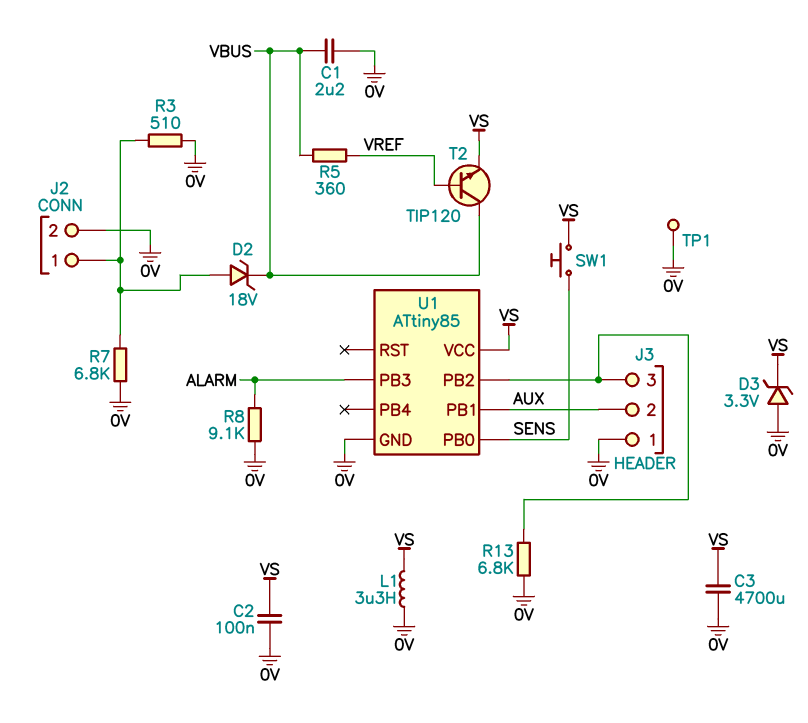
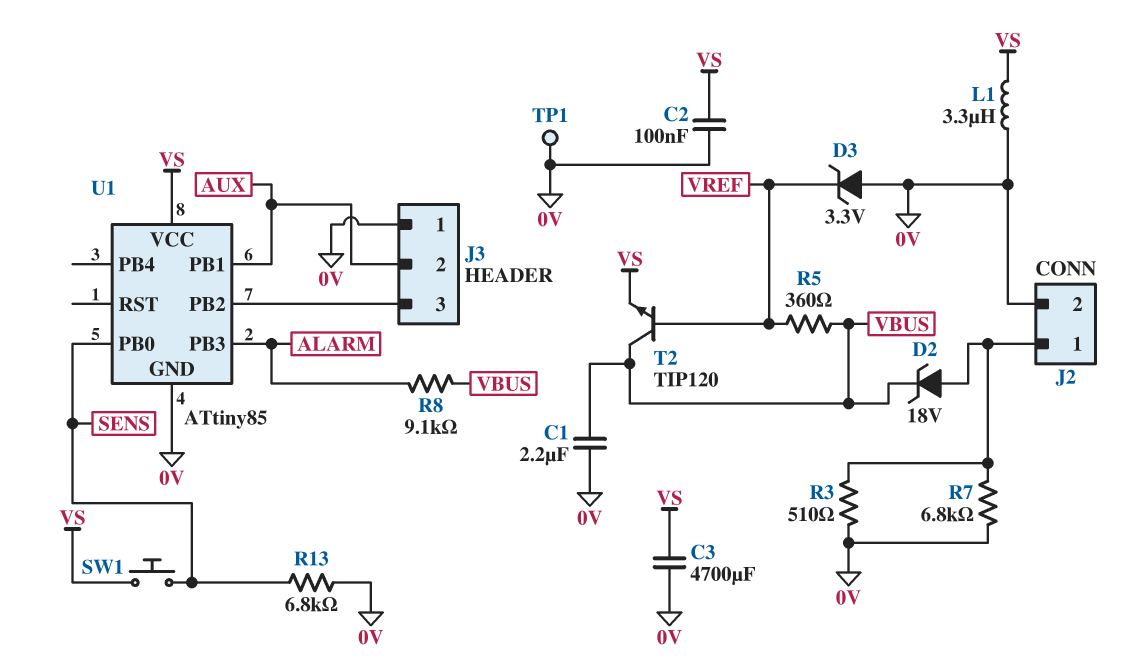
D3: zener 3.3V (A 0V, K VS) -> zener 3.3V (A 0V, K VREF)
R8: 9.1k (0V, ALARM) -> 9.1k (ALARM, VBUS)
R13: 6.8k (0V, J3/3) -> 6.8k (0V, SENS)

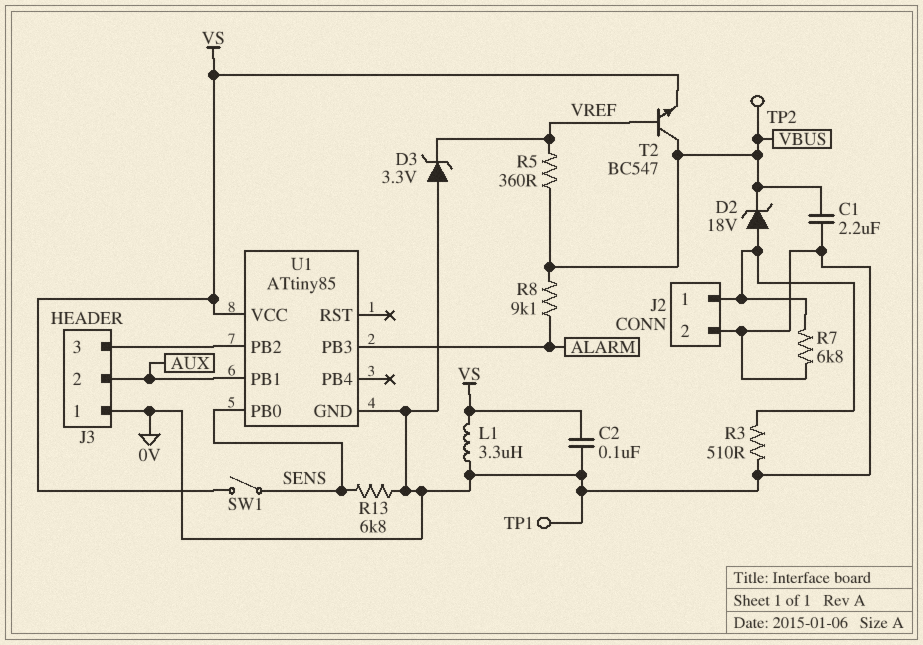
C3: 4700uF (0V, VS) -> none
SW1: button (SENS, VS) -> switch (SENS, VS)
T2: NPN TIP120 (B VREF, C VBUS, E VS) -> NPN BC547 (B VREF, C VBUS, E VS)
TP2: none -> test point (VBUS)

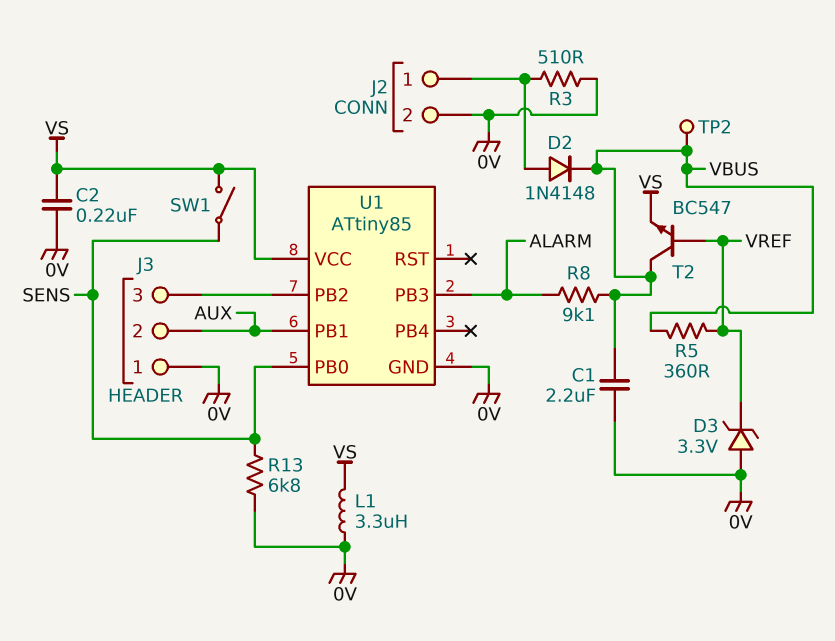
C2: 100nF (0V, VS) -> 220nF (0V, VS)
D2: zener 18V (A J2/1, K VBUS) -> diode 1N4148 (A J2/1, K VBUS)
R7: 6.8k (0V, J2/1) -> none
TP1: test point (0V) -> none

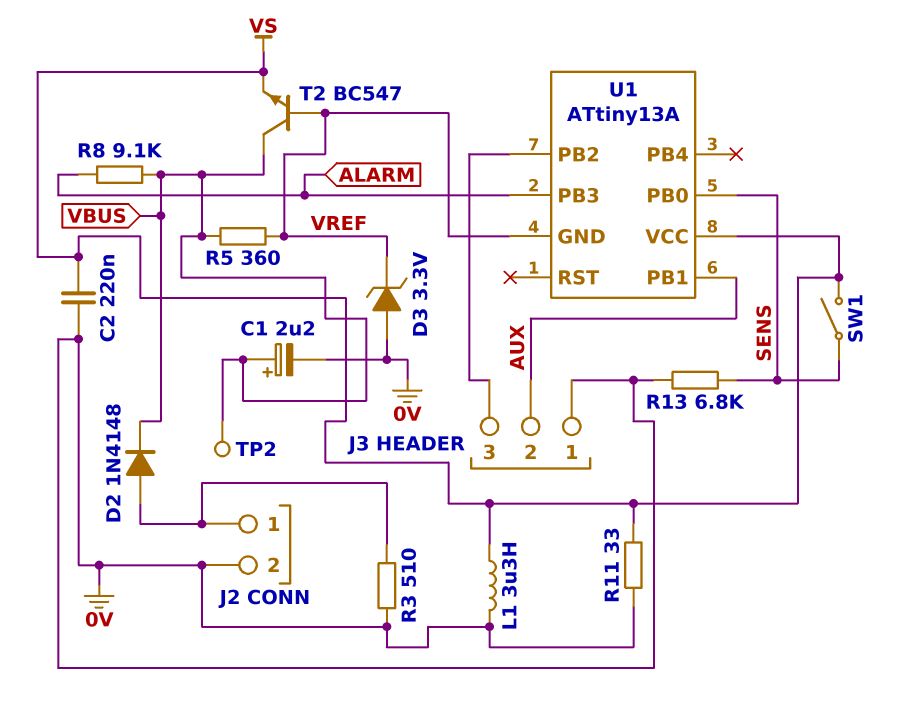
C1: 2.2uF (0V, VBUS) -> 2.2uF (plus VBUS, minus 0V)
R11: none -> 33 (0V, VS)
U1: ATtiny85 -> ATtiny13A
U1 pin GND: 0V -> VREF

